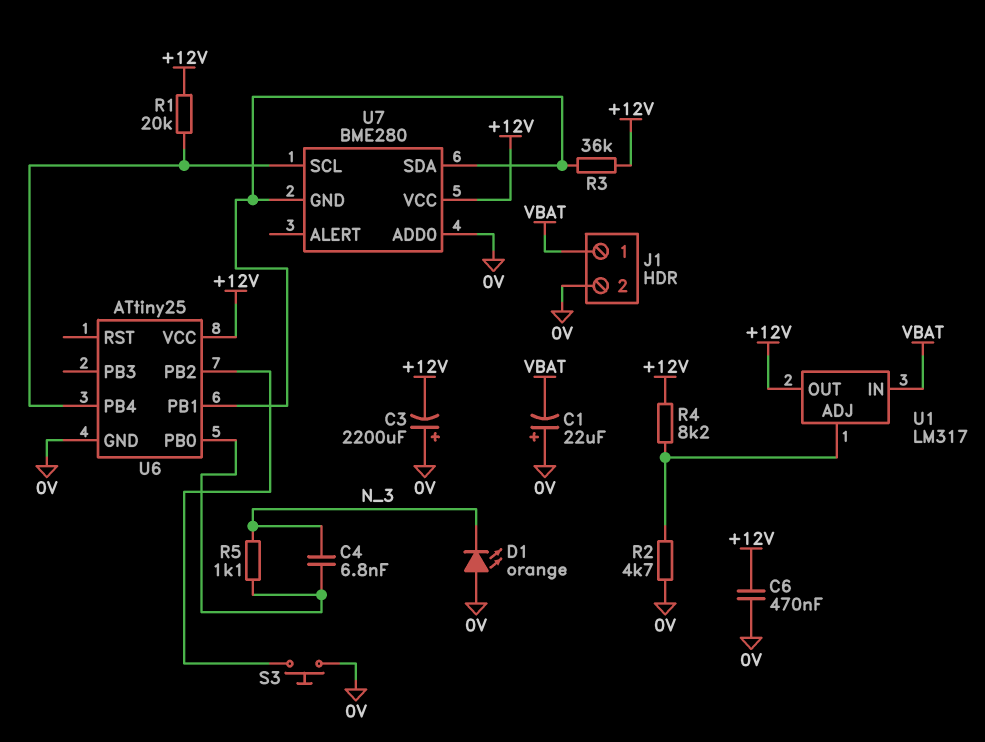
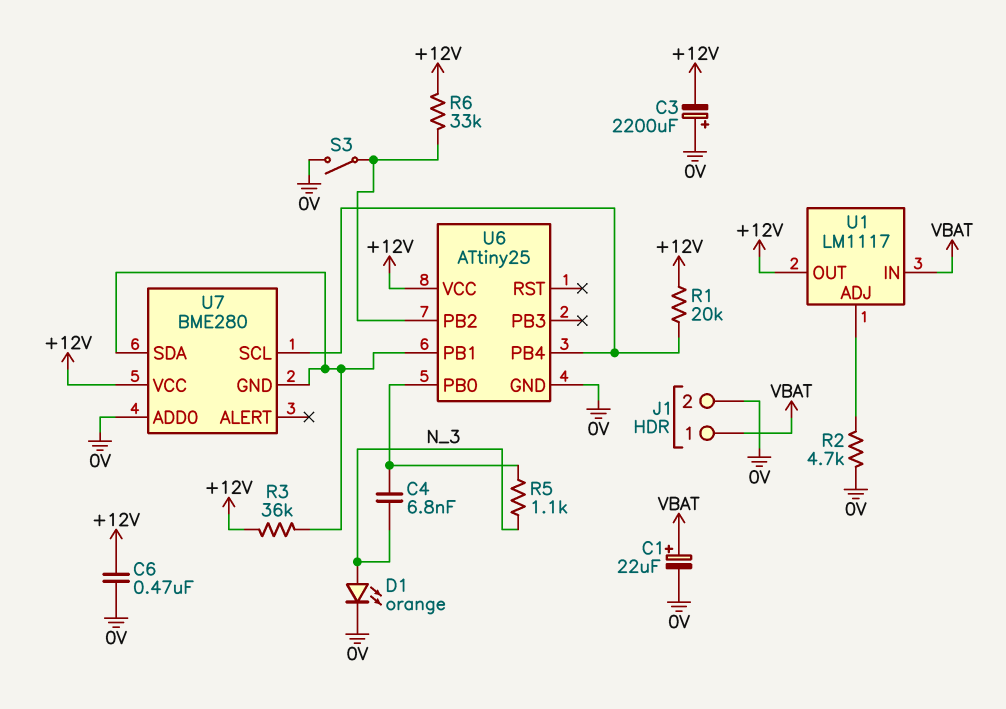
C1: 22uF (plus 0V, minus VBAT) -> 22uF (plus VBAT, minus 0V)
D1: LED orange (A 0V, K N_3) -> LED orange (A N_3, K 0V)
R4: 8.2k (+12V, U1/ADJ) -> none
R6: none -> 33k (+12V, U6/PB2)
S3: button (0V, U6/PB2) -> switch (0V, U6/PB2)
U1: LM317 -> LM1117

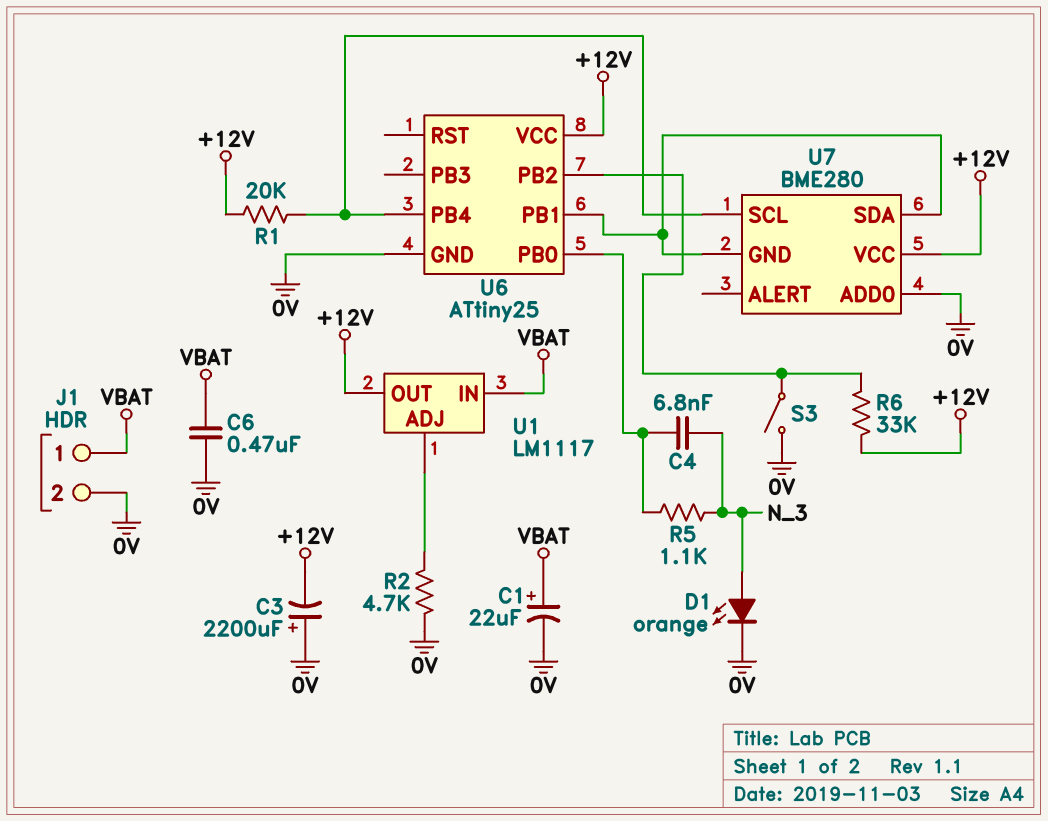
C6: 470nF (+12V, 0V) -> 470nF (0V, VBAT)
R3: 36k (+12V, U6/PB1) -> none

